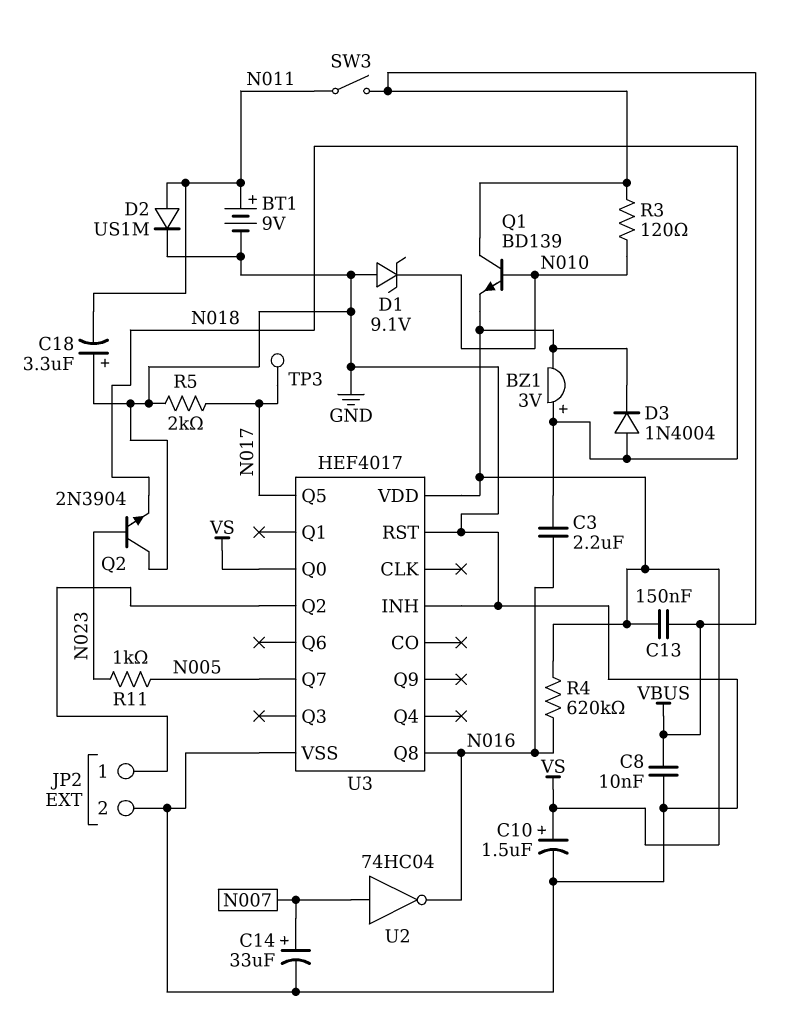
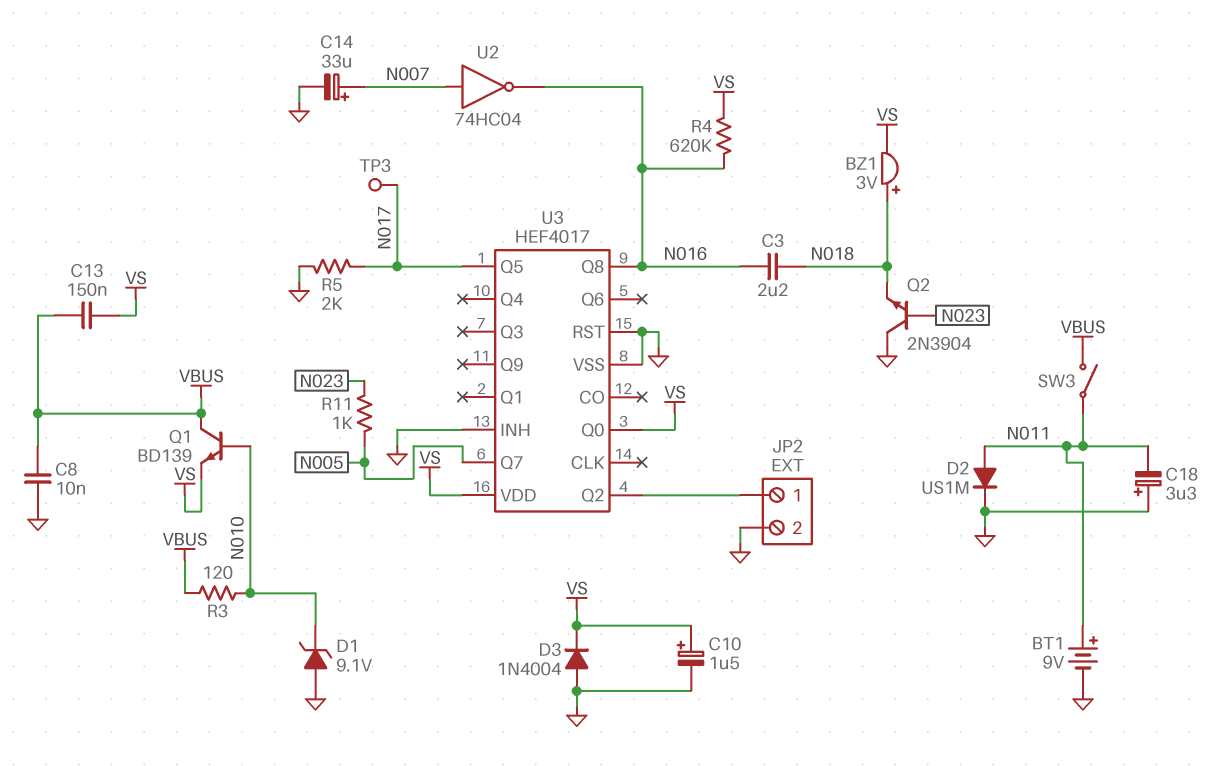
D3: diode 1N4004 (A N018, K VS) -> diode 1N4004 (A GND, K VS)

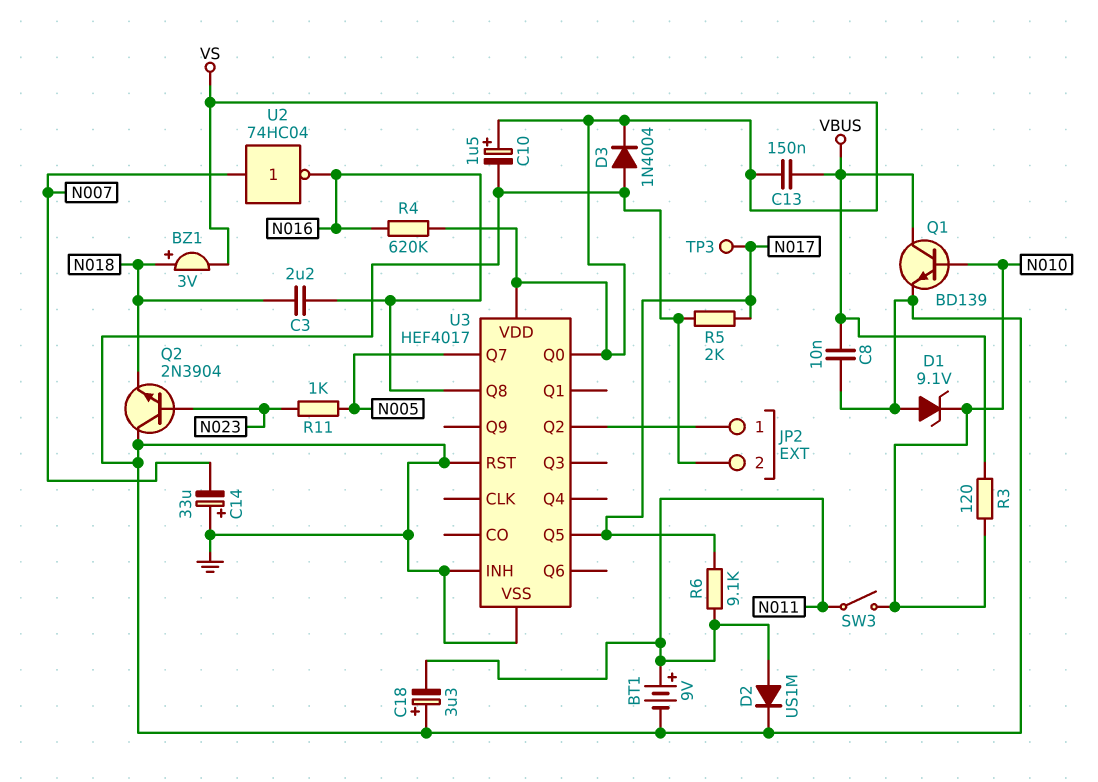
C14: 33uF (plus N007, minus GND) -> 33uF (plus GND, minus N007)
Q1: NPN BD139 (B N010, C VBUS, E VS) -> NPN BD139 (B N010, C VBUS, E GND)
R6: none -> 9.1k (N011, N017)
SW3: switch (N011, VBUS) -> switch (N010, N011)

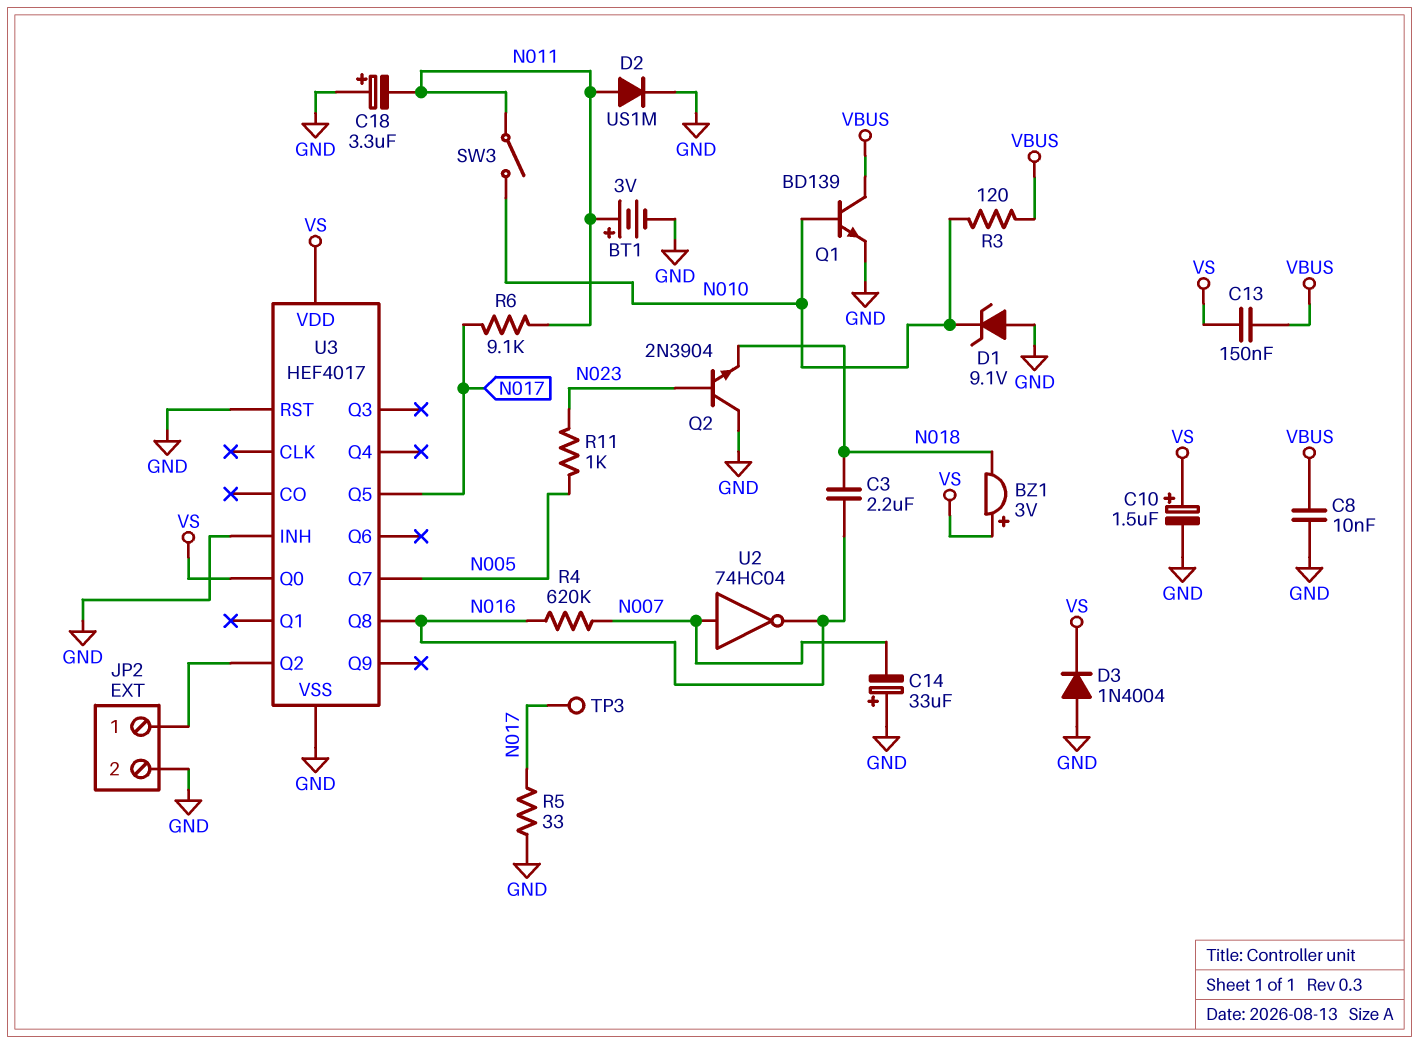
BT1: 9V (plus N011, minus GND) -> 3V (plus N011, minus GND)
BZ1: buzzer 3V (plus N018, minus VS) -> buzzer 3V (plus VS, minus N018)
R4: 620k (N016, VS) -> 620k (N007, N016)
R5: 2k (GND, N017) -> 33 (GND, N017)

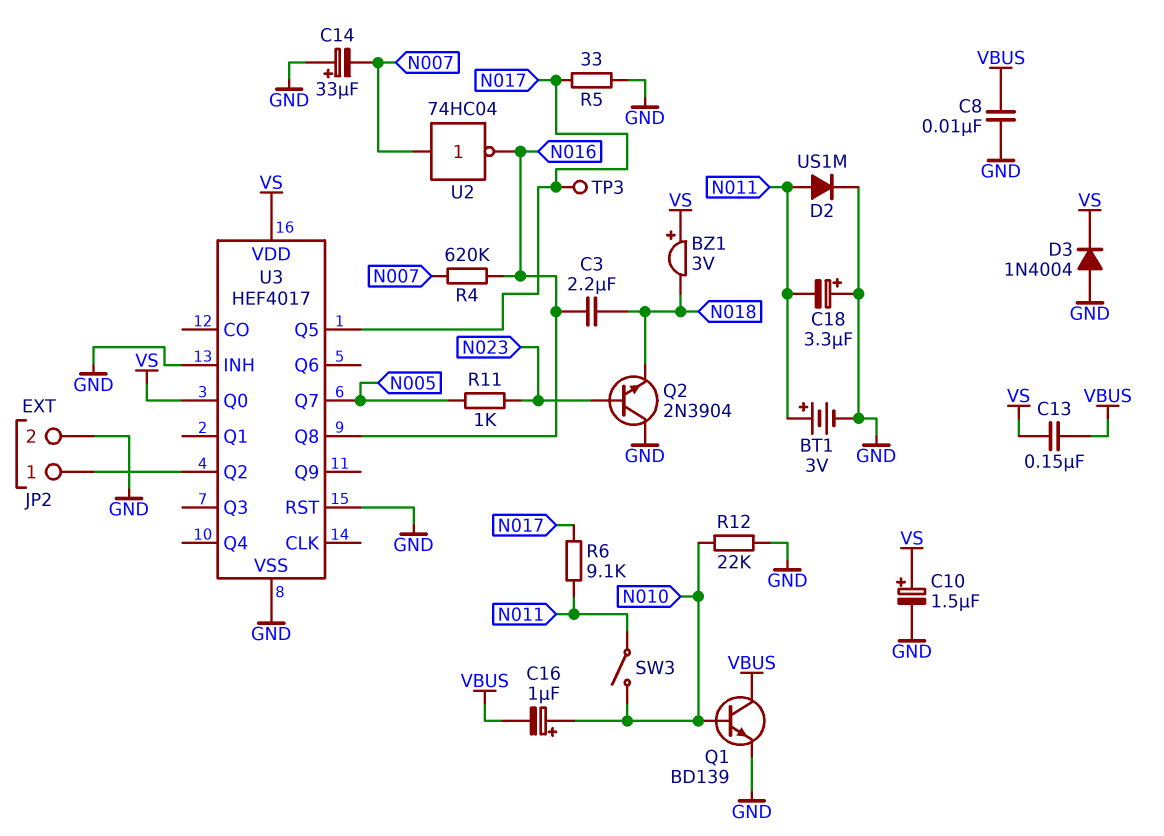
C16: none -> 1uF (plus N010, minus VBUS)
D1: zener 9.1V (A GND, K N010) -> none
R3: 120 (N010, VBUS) -> none
R12: none -> 22k (GND, N010)

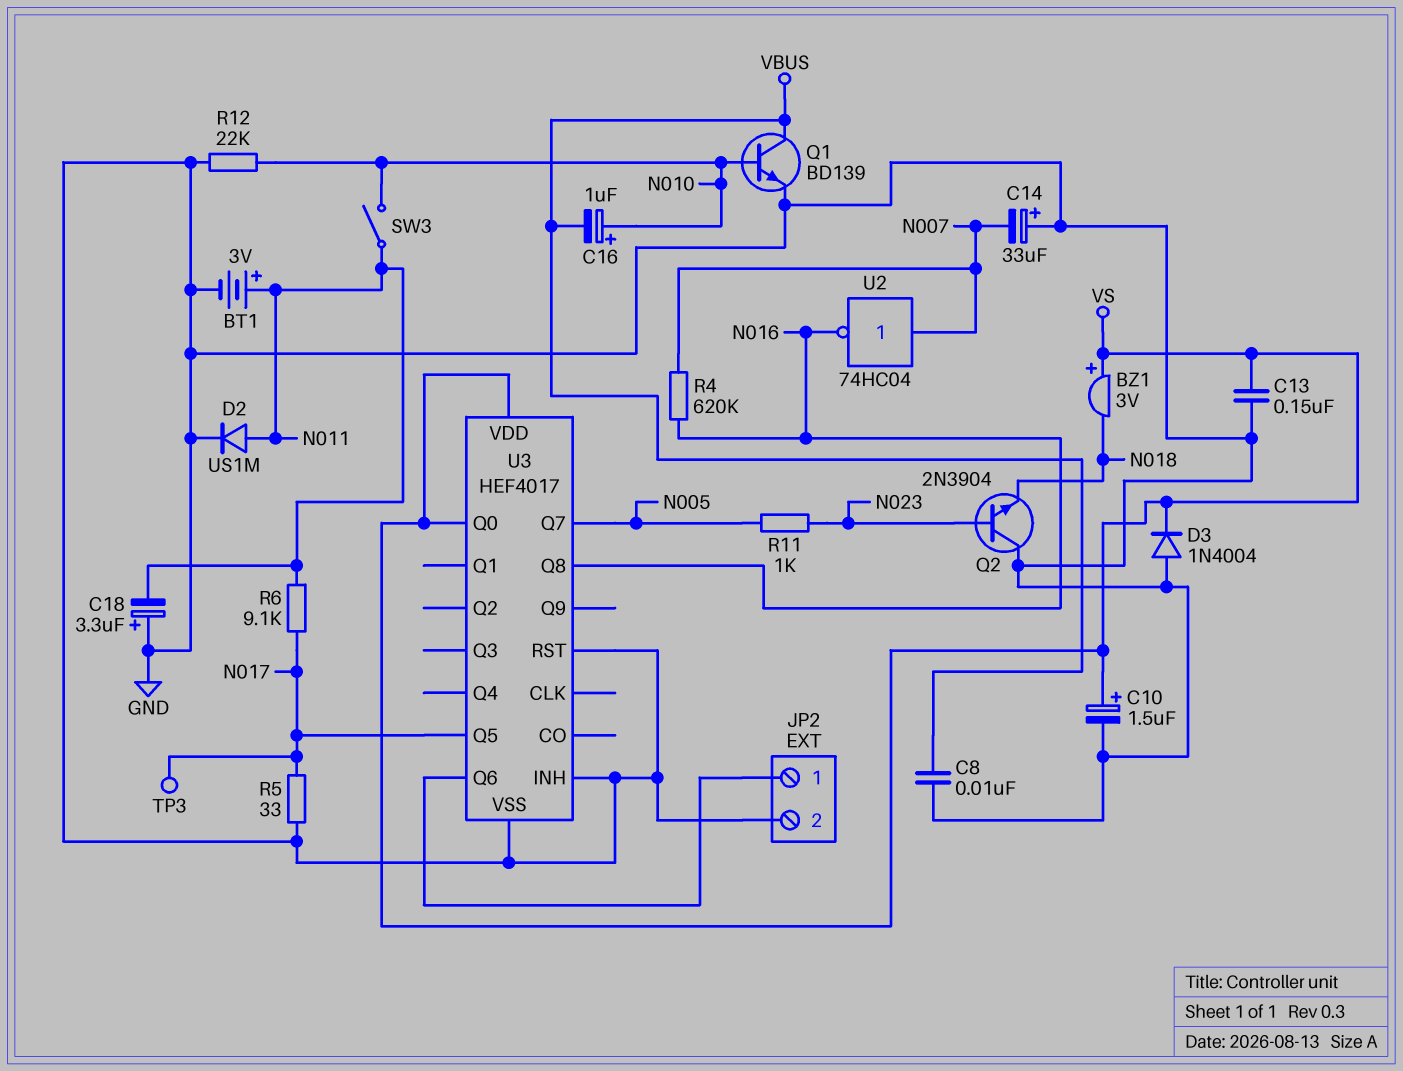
C3: 2.2uF (N016, N018) -> none
C13: 150nF (VBUS, VS) -> 150nF (GND, VS)
U3 pin Q2: JP2/1 -> none
U3 pin Q6: none -> JP2/1

